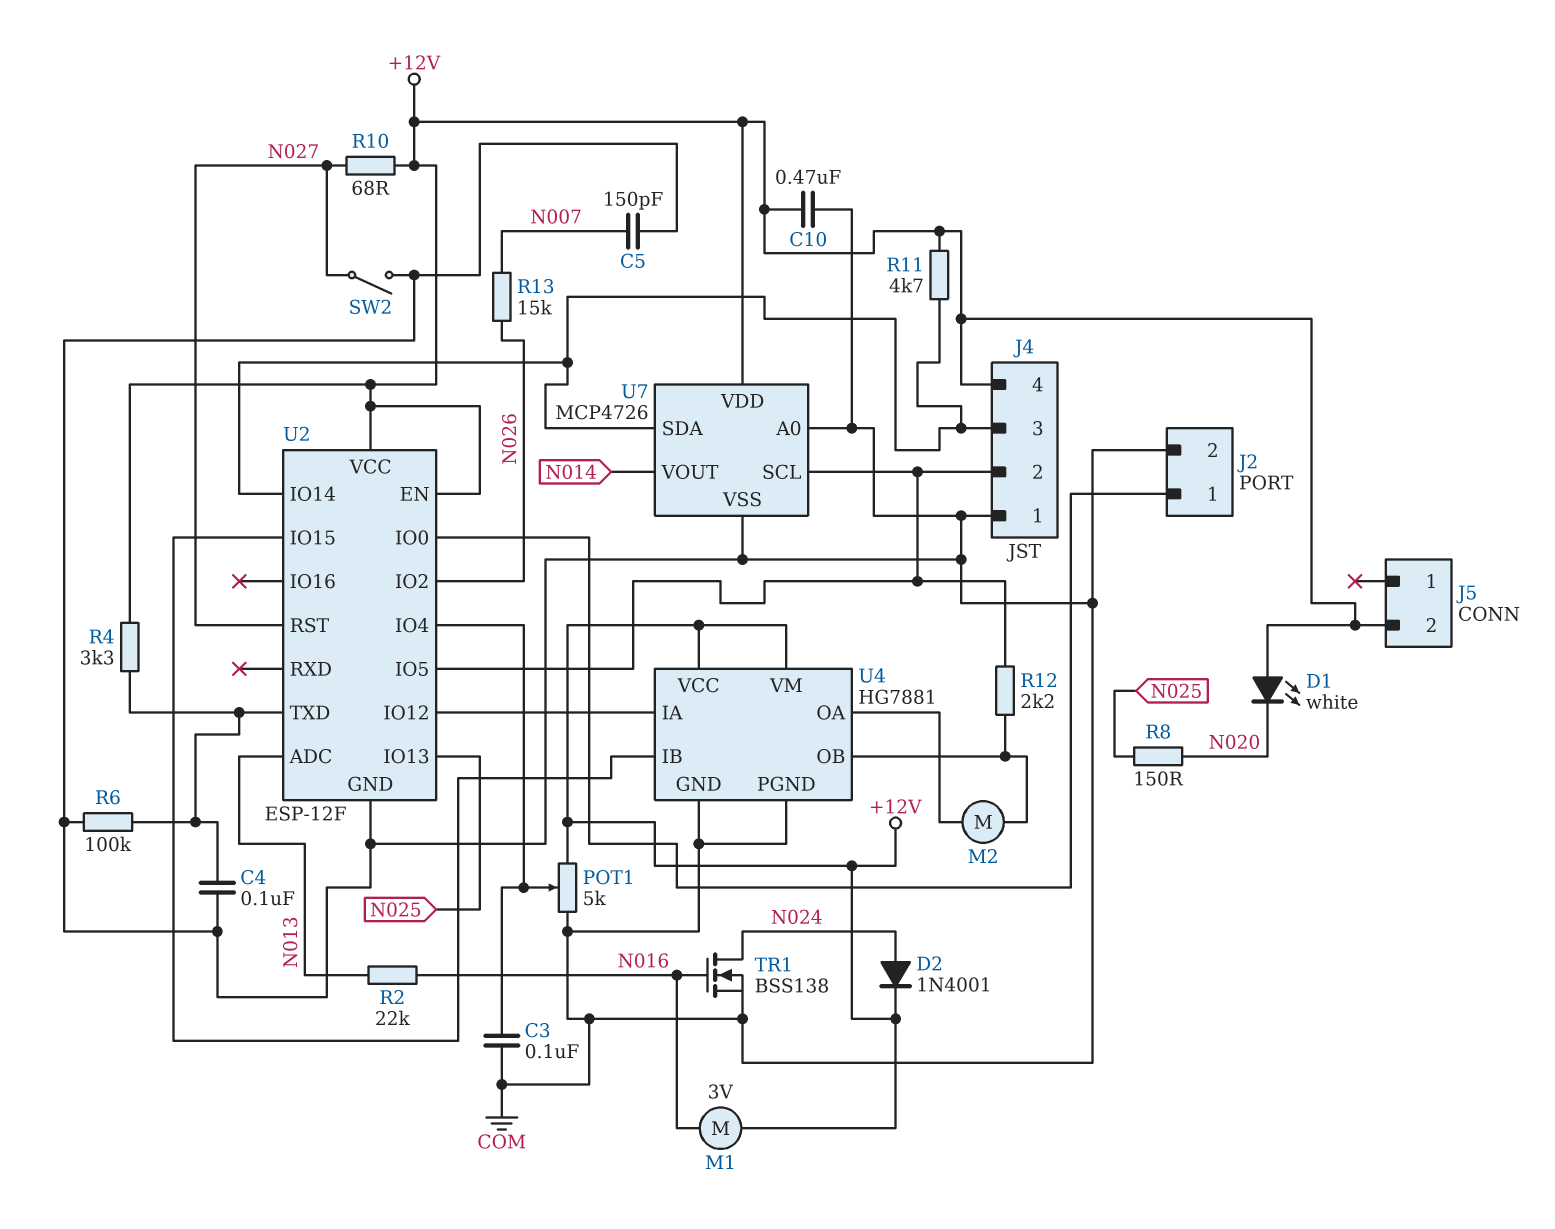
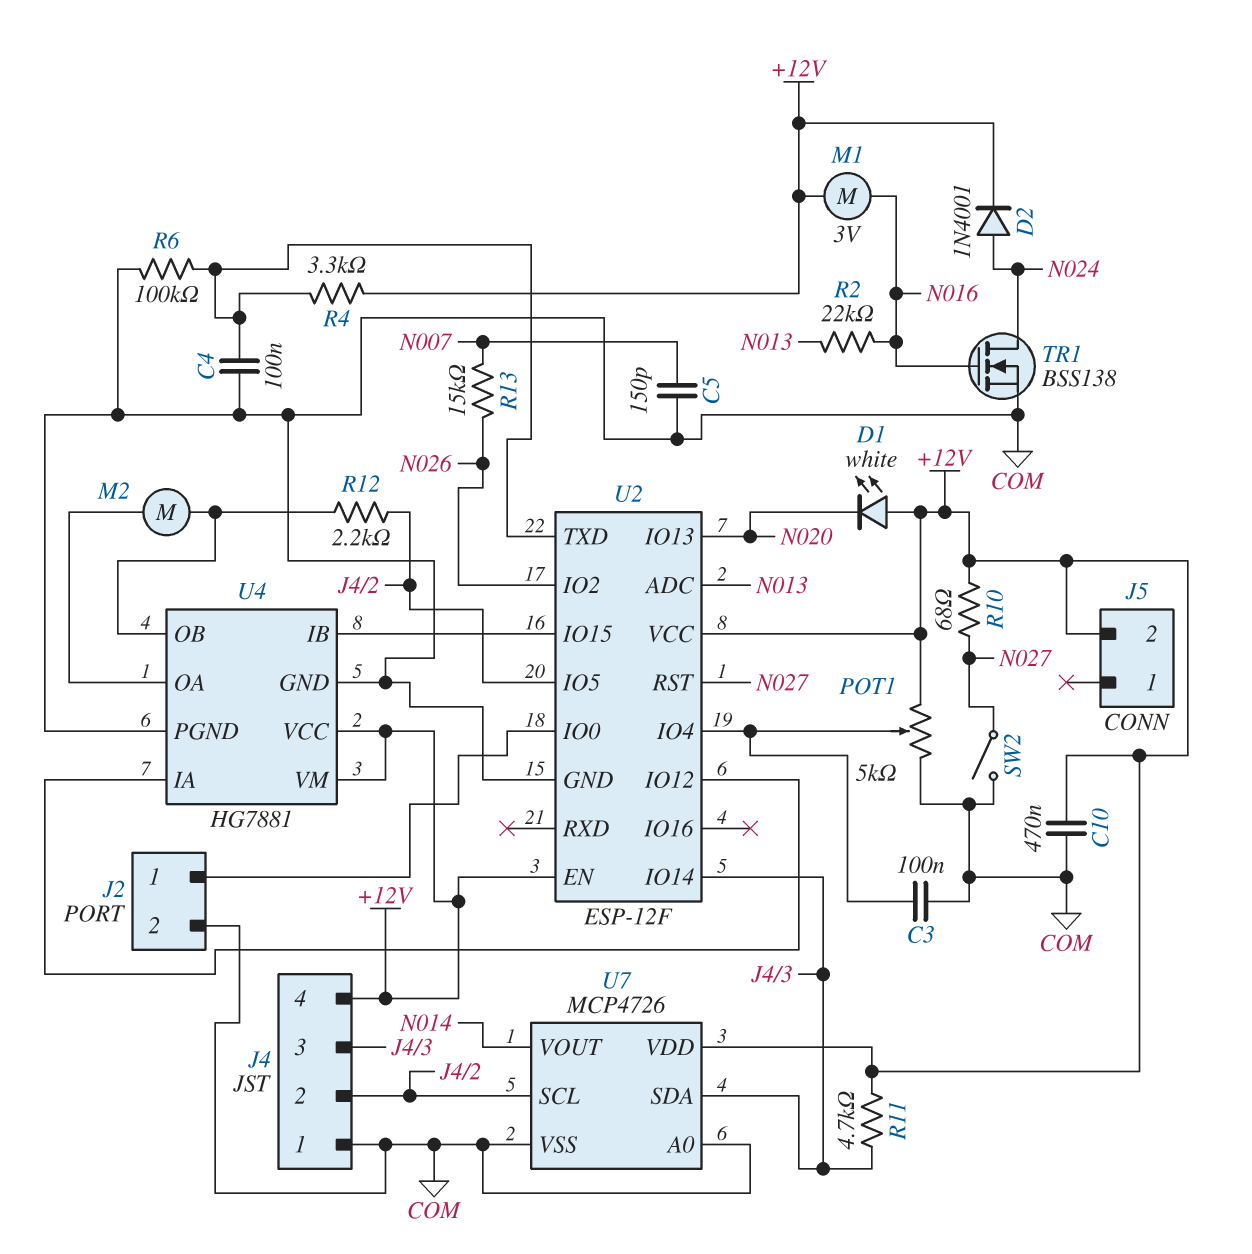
R8: 150 (N020, N025) -> none
U2 pin IO13: N025 -> N020

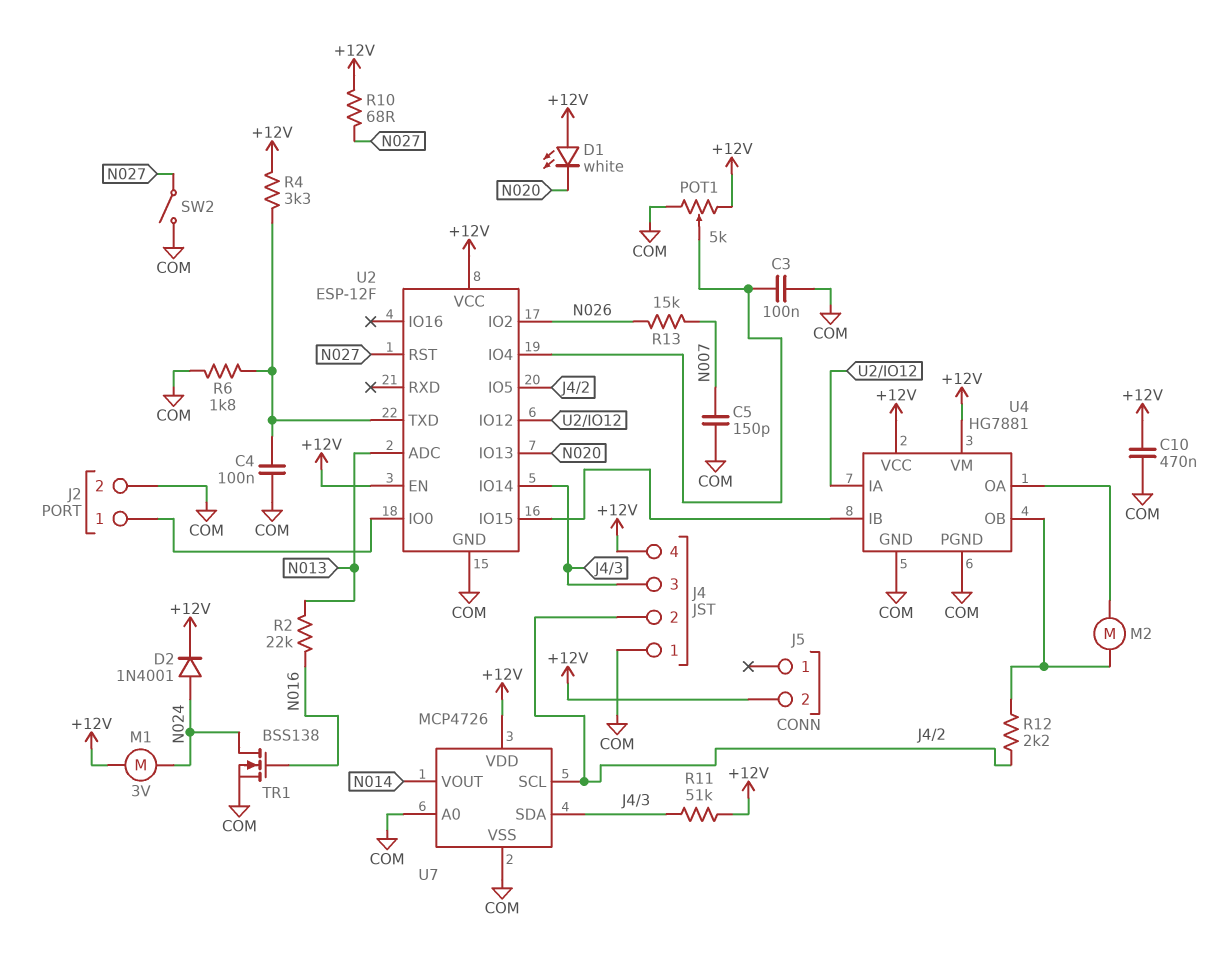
M1: motor 3V (+12V, N016) -> motor 3V (+12V, N024)
R6: 100k (COM, U2/TXD) -> 1.8k (COM, U2/TXD)
R11: 4.7k (+12V, J4/3) -> 51k (+12V, J4/3)

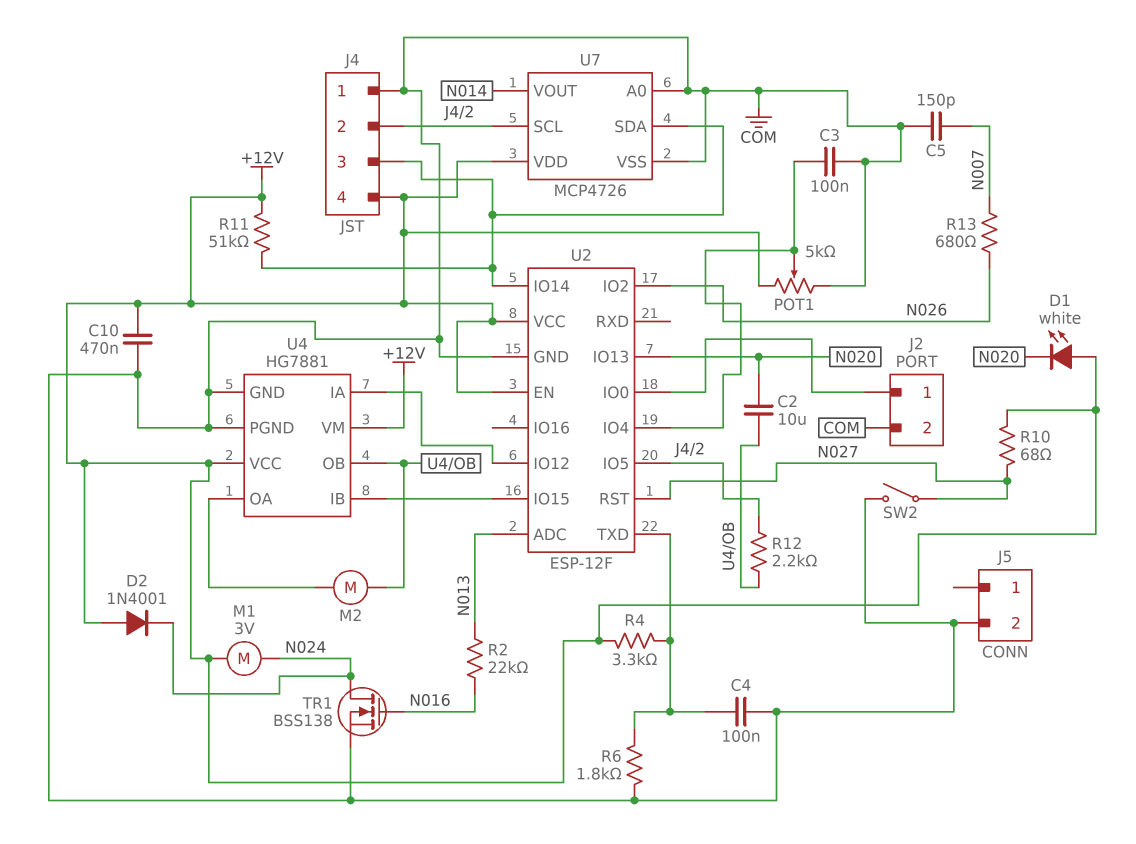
C2: none -> 10uF (N020, U4/OB)
D2: diode 1N4001 (A N024, K +12V) -> diode 1N4001 (A +12V, K N024)
J5 pin 2: +12V -> COM
R13: 15k (N007, N026) -> 680 (N007, N026)

